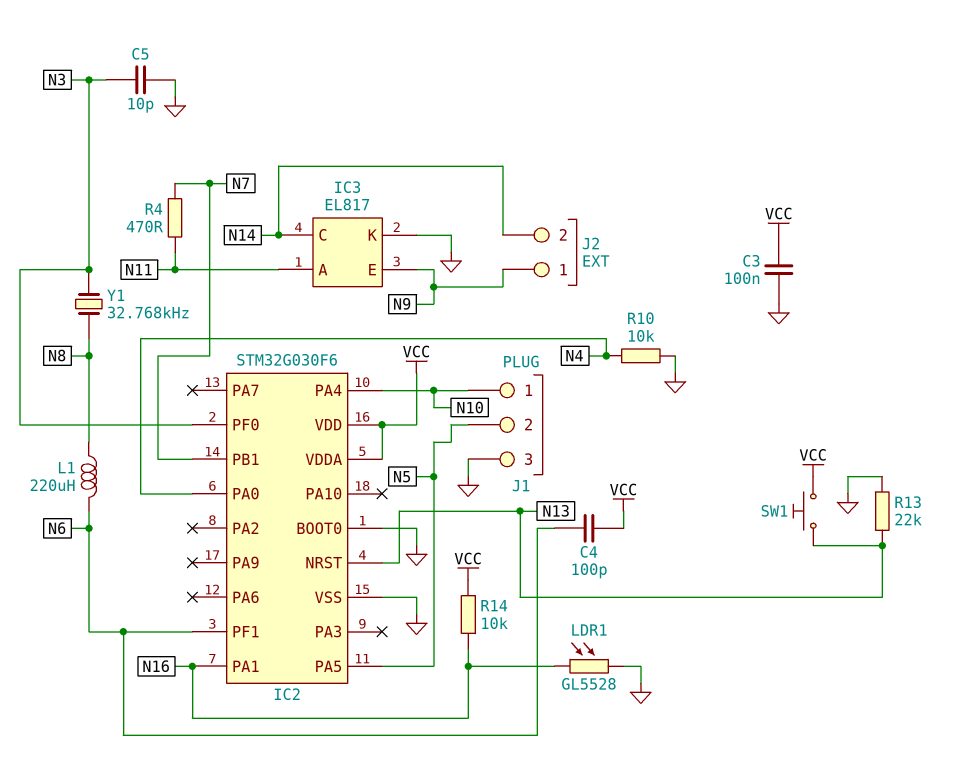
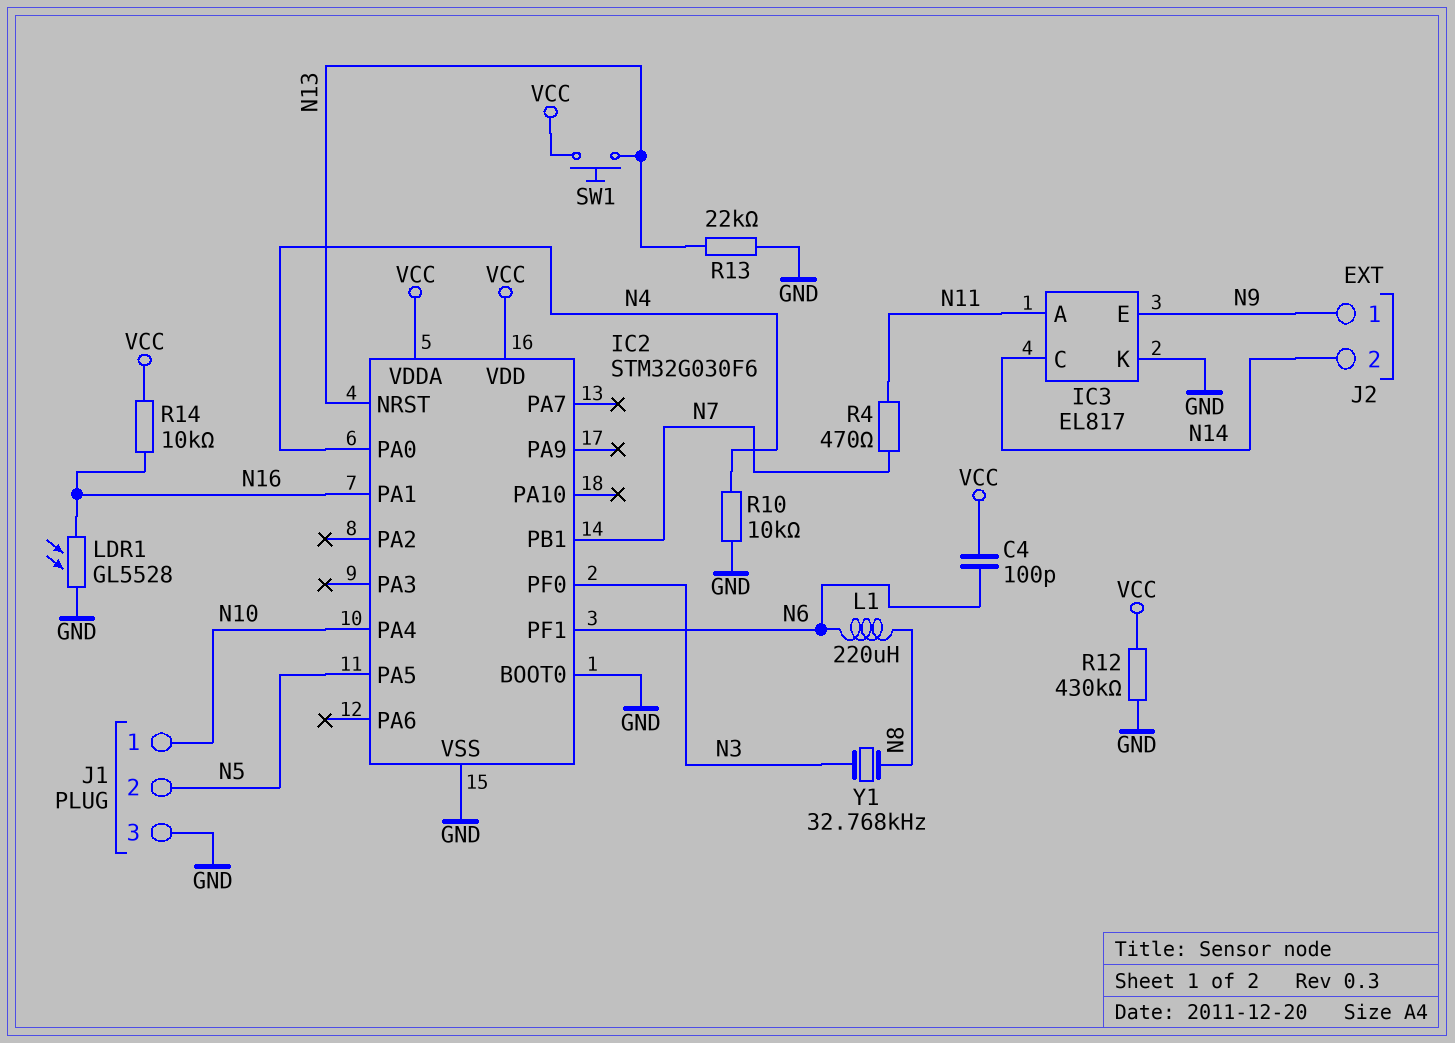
C3: 100nF (GND, VCC) -> none
C5: 10pF (GND, N3) -> none
R12: none -> 430k (GND, VCC)

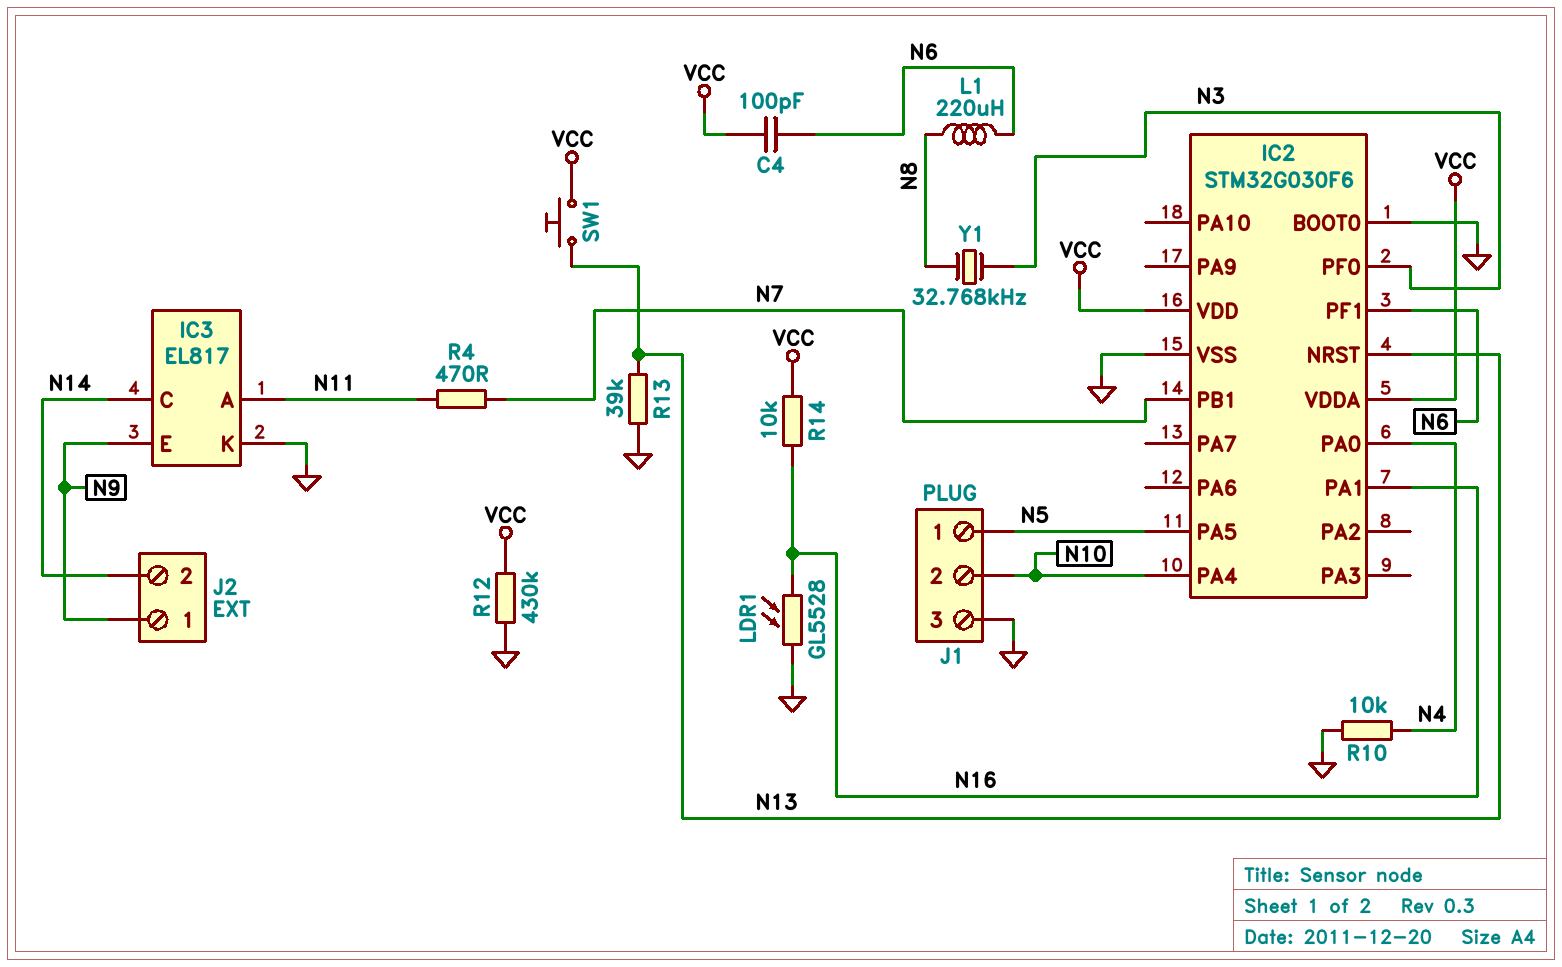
J1 pin 1: N10 -> N5
J1 pin 2: N5 -> N10
R13: 22k (GND, N13) -> 39k (GND, N13)

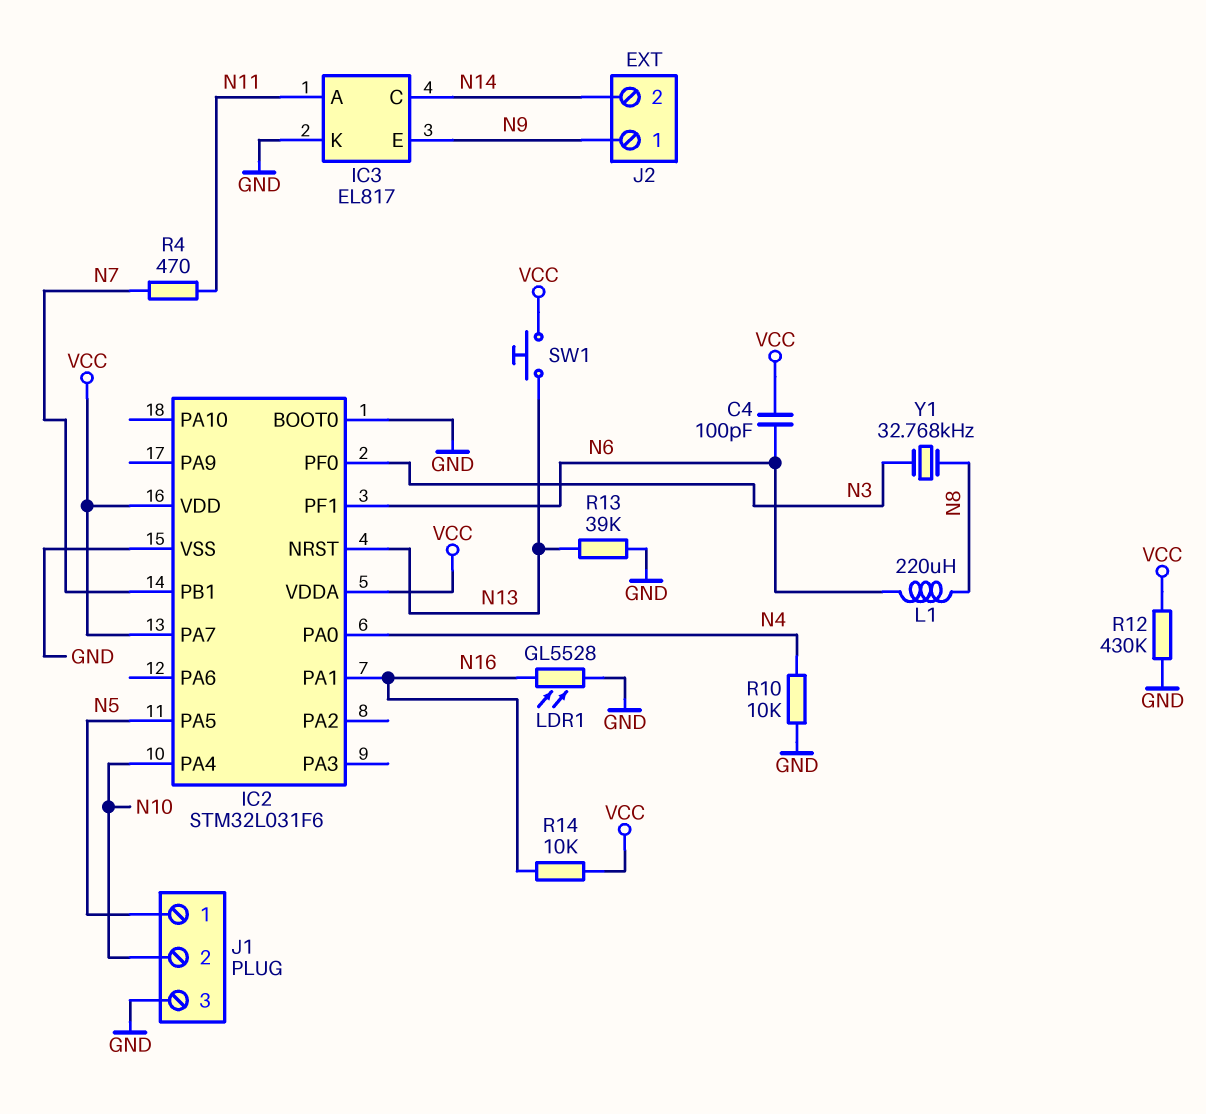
IC2: STM32G030F6 -> STM32L031F6
IC2 pin PA7: none -> VCC

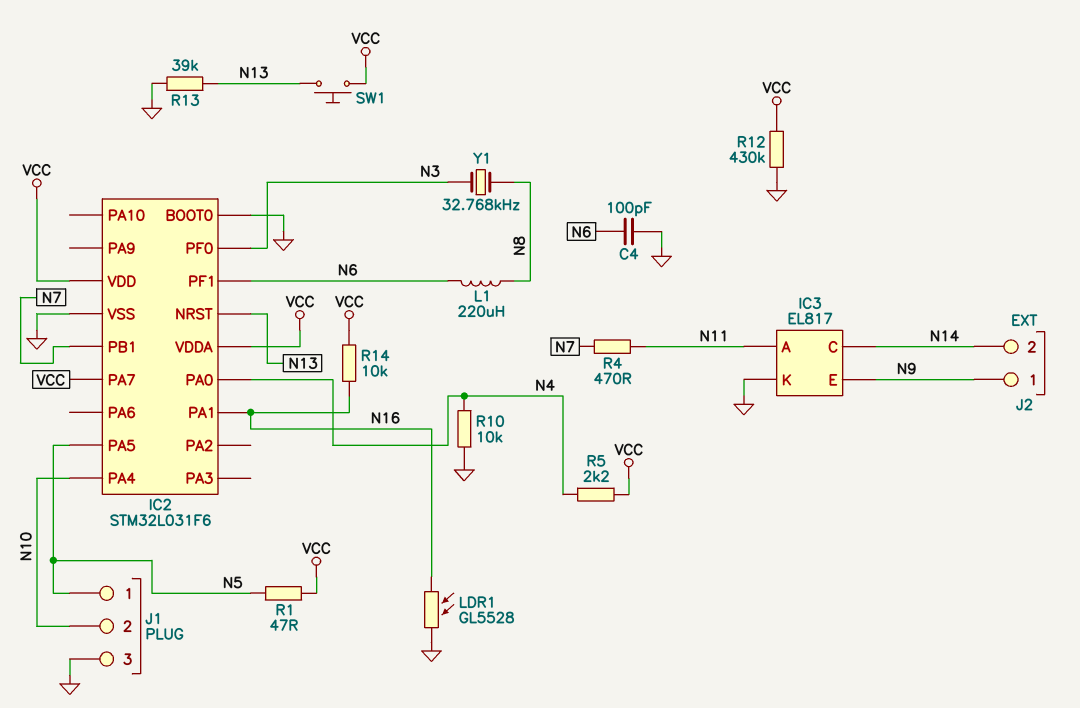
C4: 100pF (N6, VCC) -> 100pF (GND, N6)
R1: none -> 47 (N5, VCC)
R5: none -> 2.2k (N4, VCC)

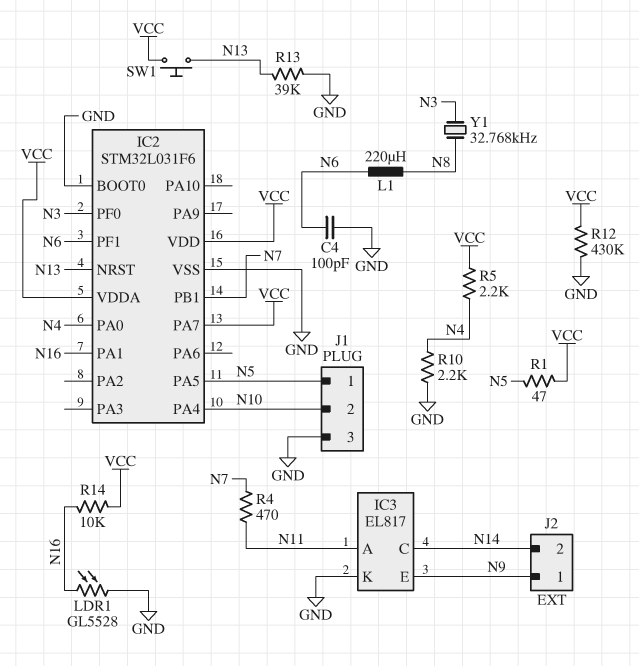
R10: 10k (GND, N4) -> 2.2k (GND, N4)

